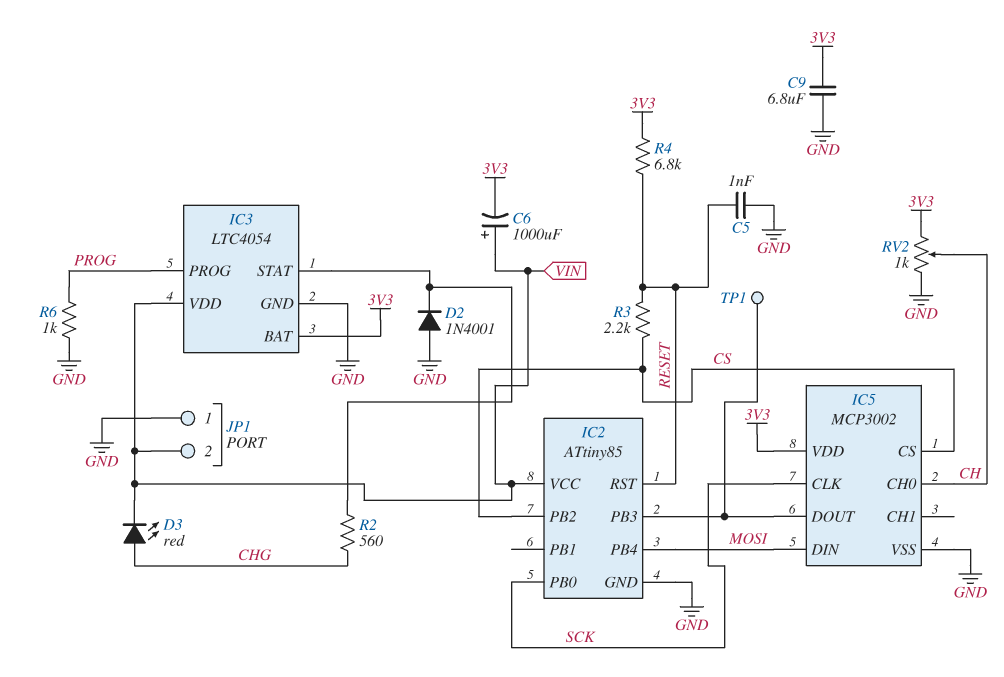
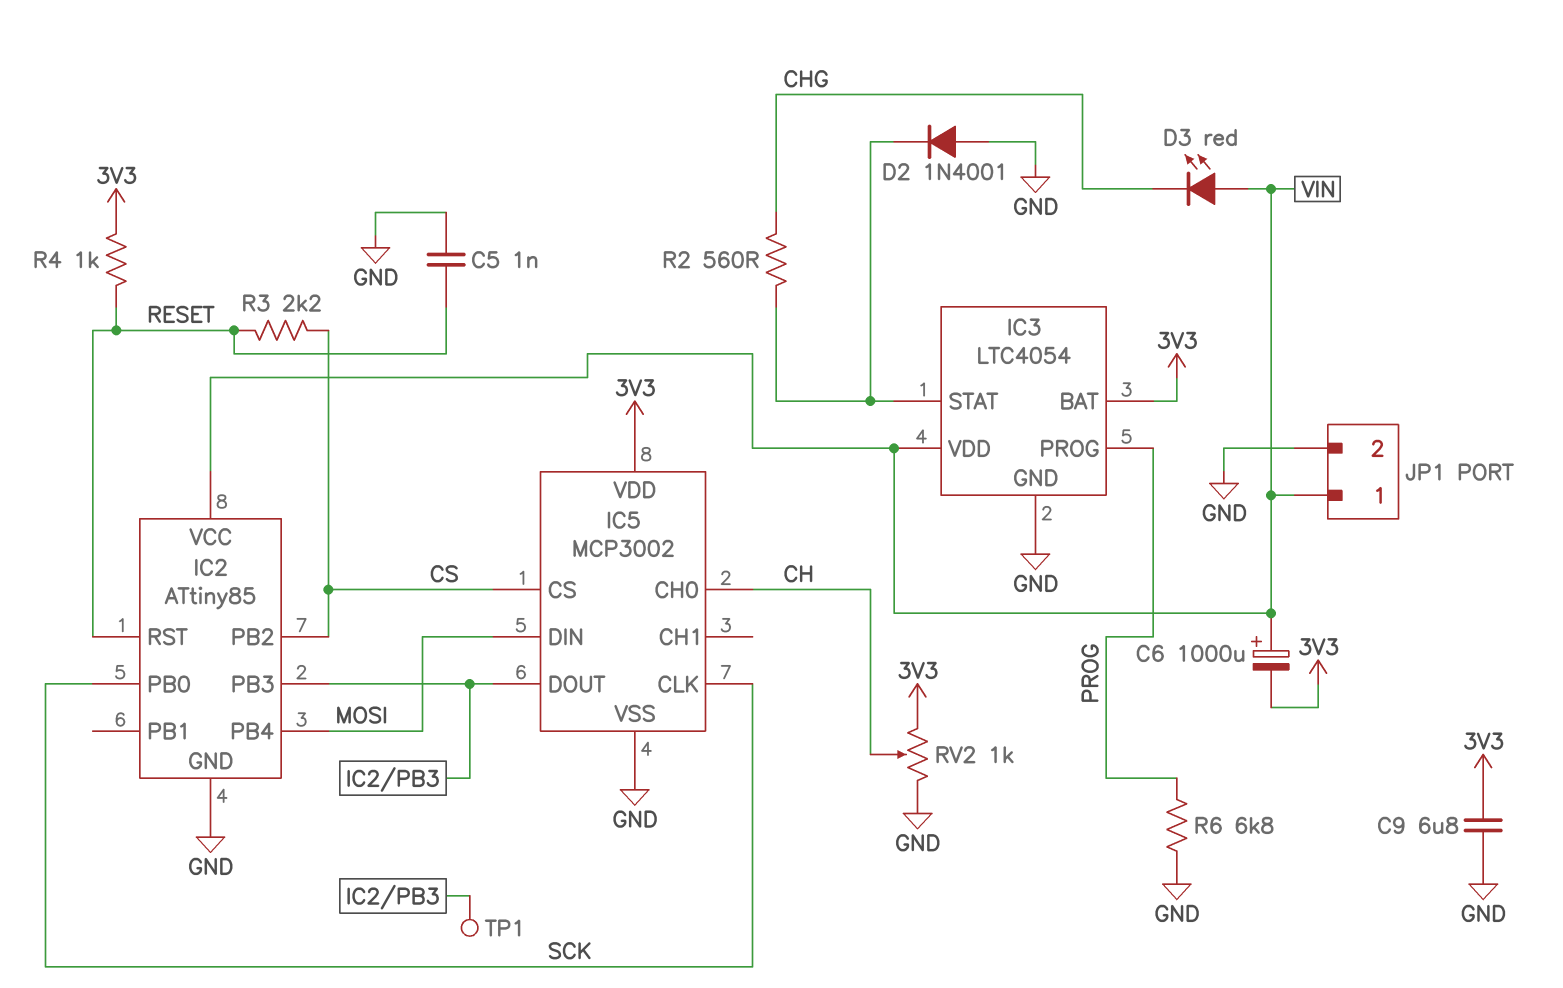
D3: LED red (A CHG, K VIN) -> LED red (A VIN, K CHG)
JP1 pin 1: GND -> VIN
JP1 pin 2: VIN -> GND
R4: 6.8k (3V3, RESET) -> 1k (3V3, RESET)
R6: 1k (GND, PROG) -> 6.8k (GND, PROG)

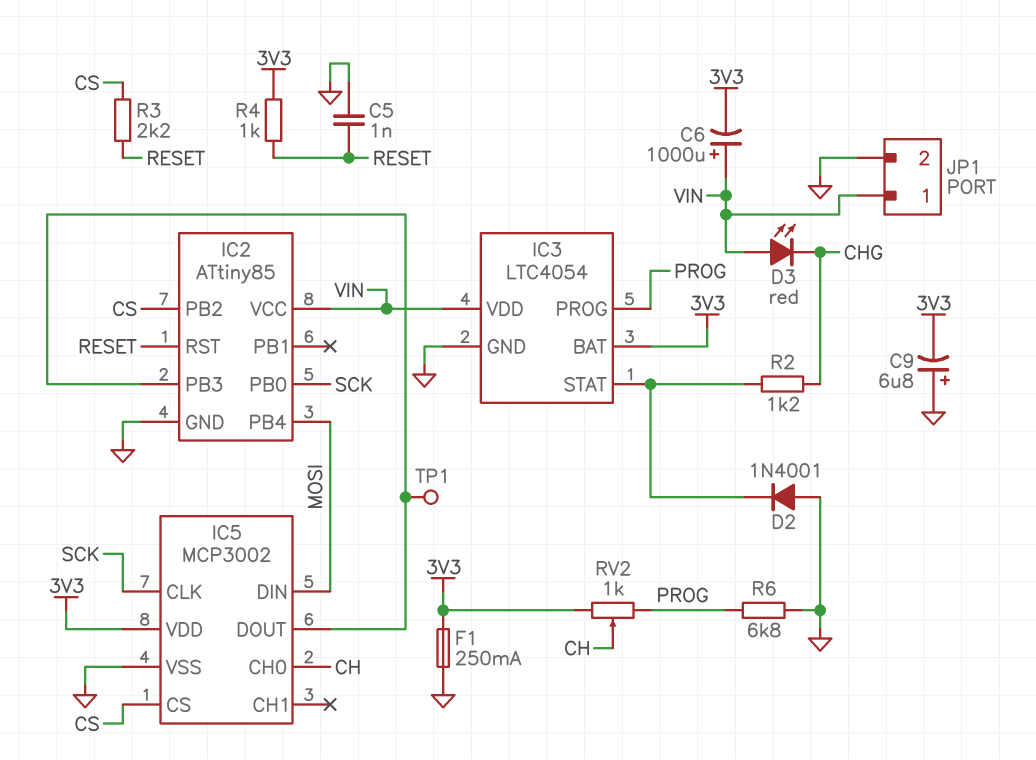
C9: 6.8uF (3V3, GND) -> 6.8uF (plus GND, minus 3V3)
F1: none -> 250mA (3V3, GND)
R2: 560 (CHG, IC3/STAT) -> 1.2k (CHG, IC3/STAT)
RV2: 1k (3V3, GND, wiper CH) -> 1k (3V3, PROG, wiper CH)

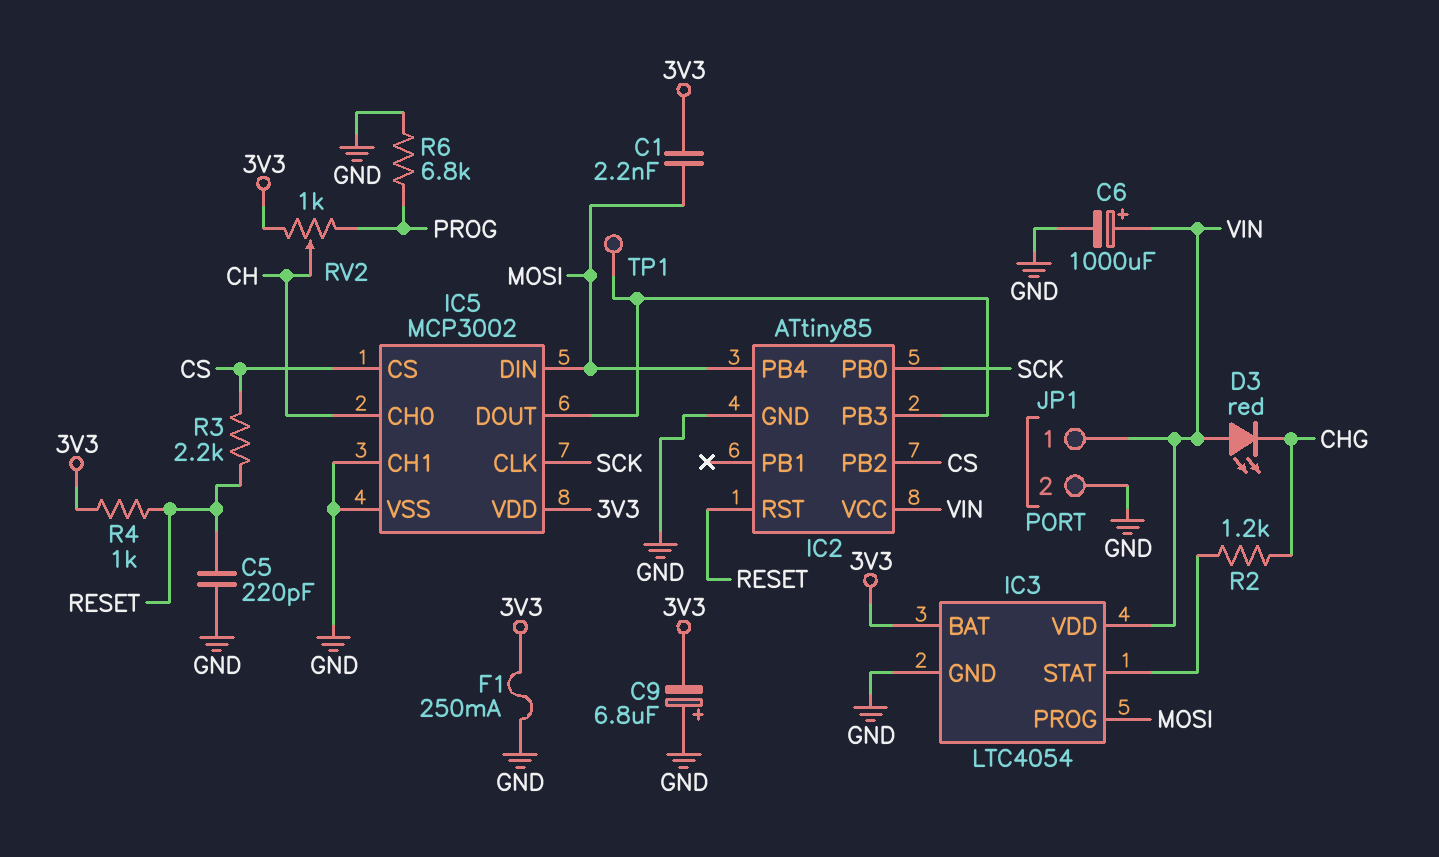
C1: none -> 2.2nF (3V3, MOSI)
C5: 1nF (GND, RESET) -> 220pF (GND, RESET)
C6: 1000uF (plus VIN, minus 3V3) -> 1000uF (plus VIN, minus GND)
D2: diode 1N4001 (A GND, K IC3/STAT) -> none
IC3 pin PROG: PROG -> MOSI
IC5 pin CH1: none -> GND

